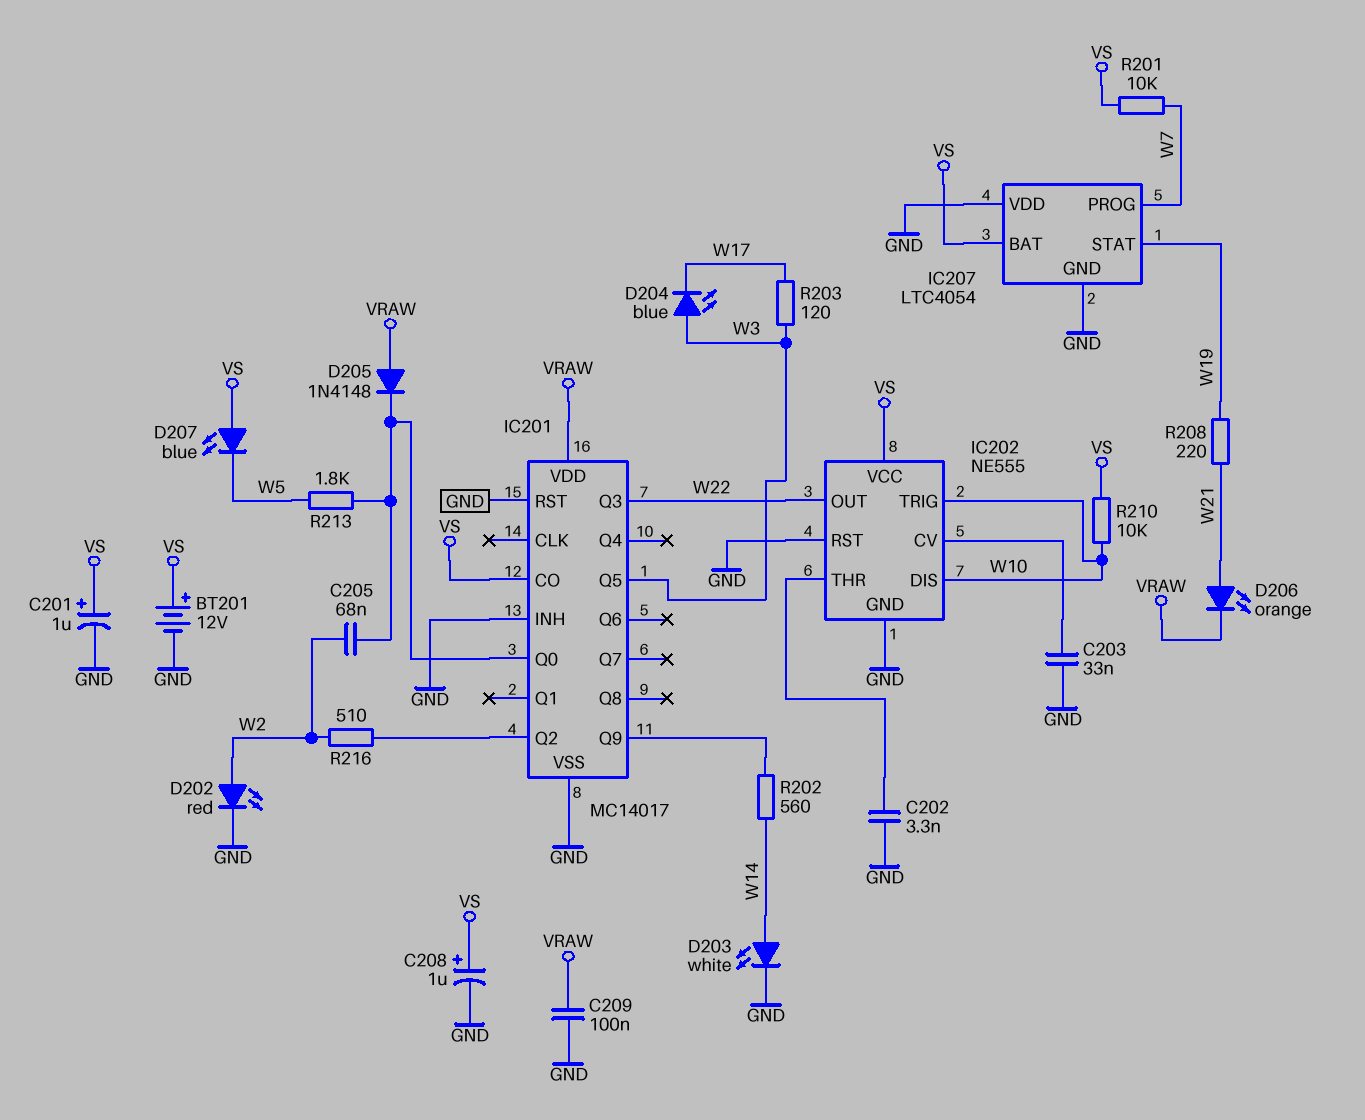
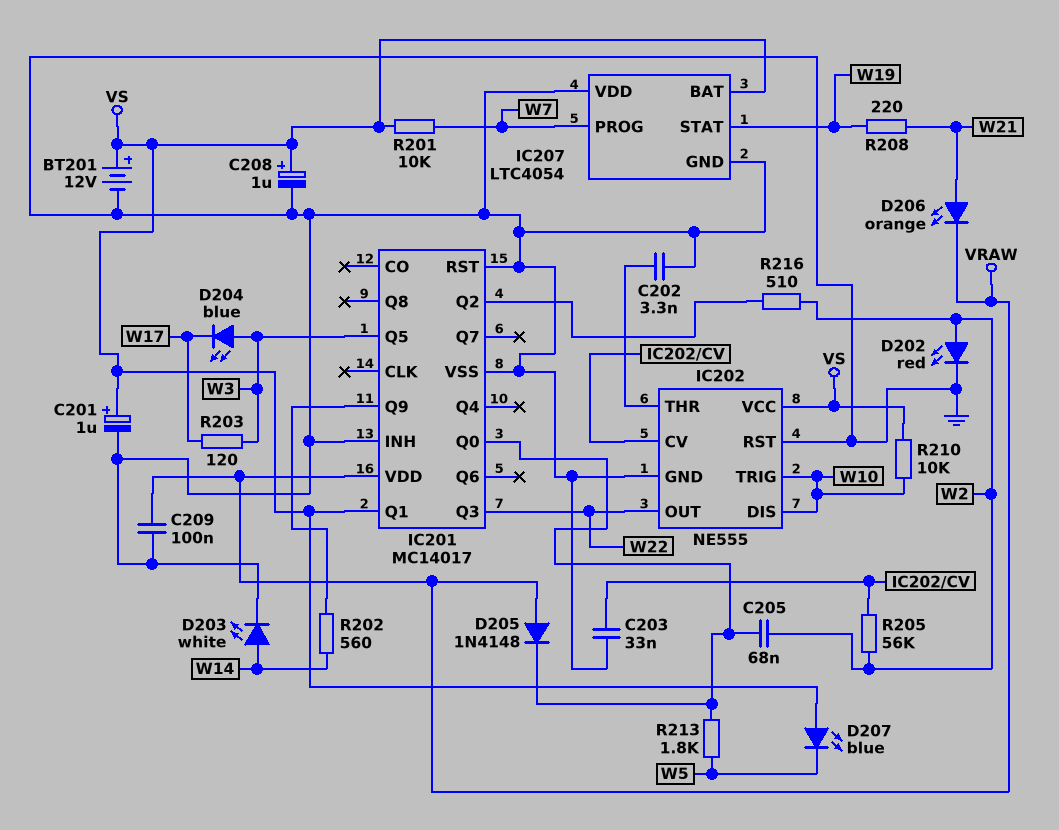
IC201 pin CO: VS -> none
IC201 pin Q1: none -> VS
R205: none -> 56k (IC202/CV, W2)

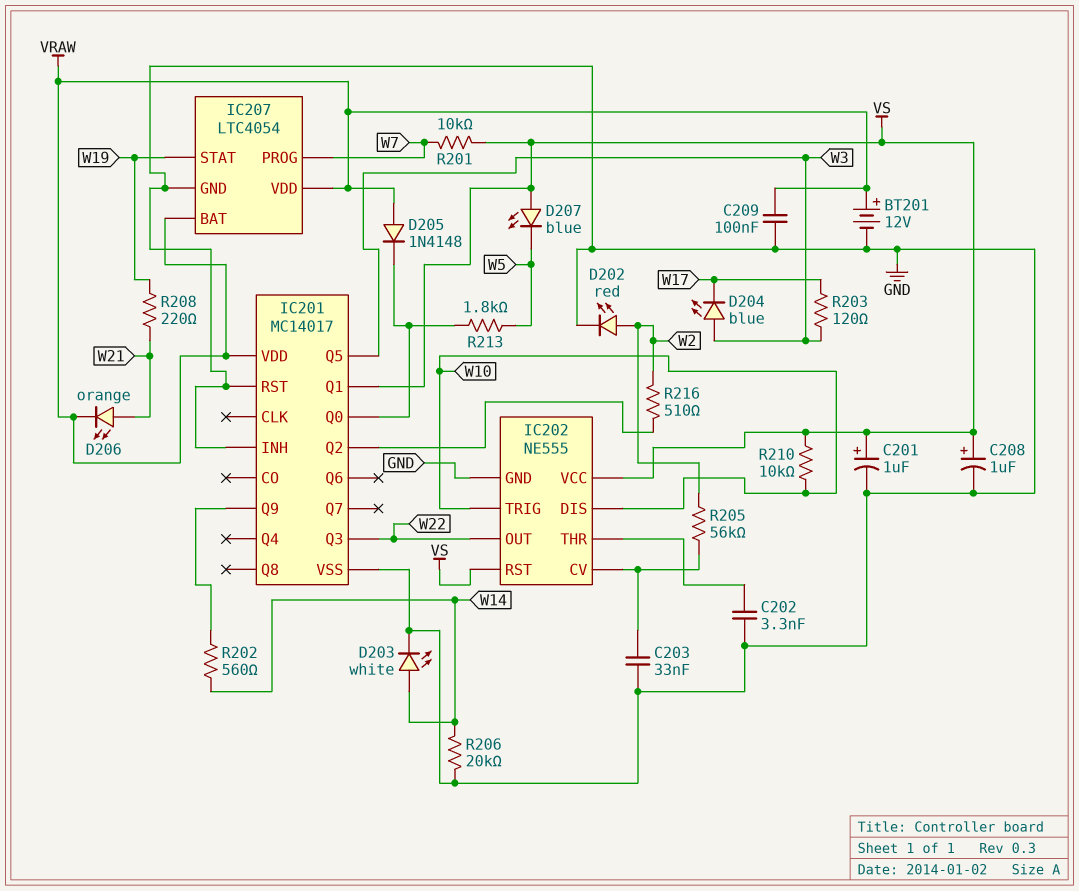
BT201: 12V (plus VS, minus GND) -> 12V (plus VRAW, minus GND)
C205: 68nF (IC201/Q0, W2) -> none
IC202 pin RST: GND -> VS
IC207 pin BAT: VS -> VRAW
IC207 pin VDD: GND -> VRAW
R206: none -> 20k (GND, W14)

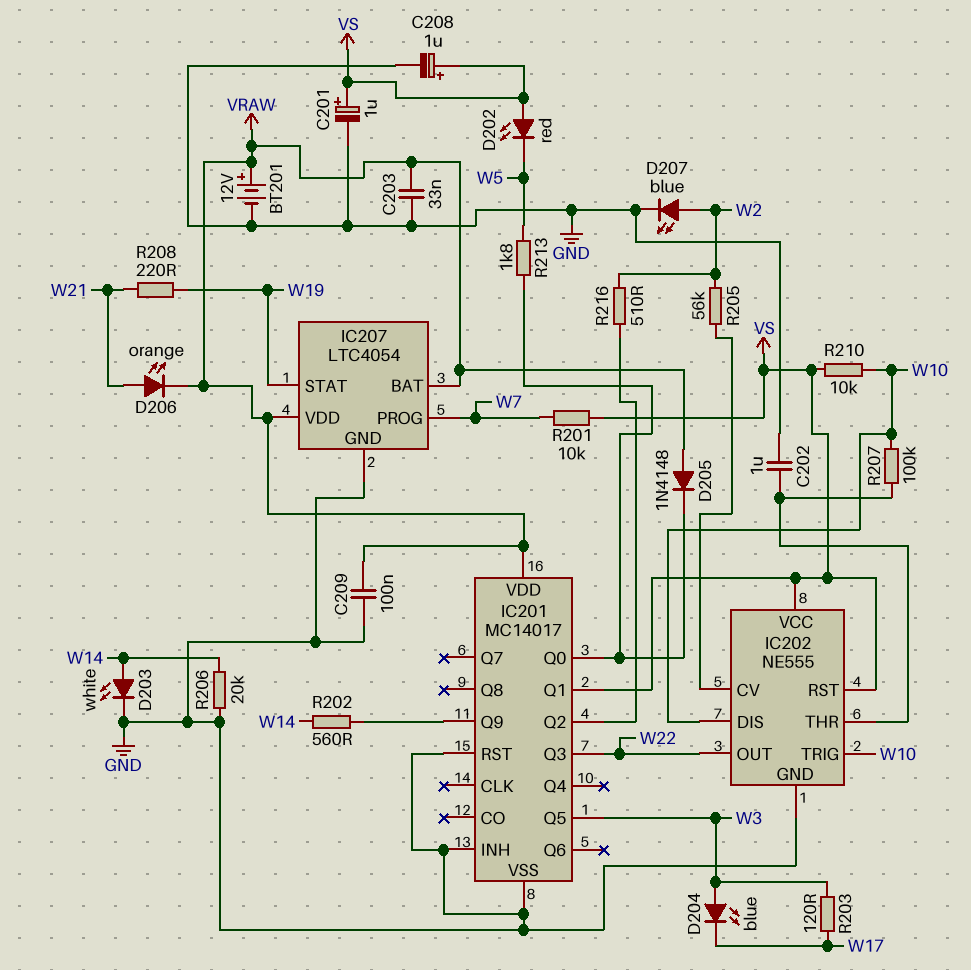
C202: 3.3nF (GND, IC202/THR) -> 1uF (GND, IC202/THR)
C203: 33nF (GND, IC202/CV) -> 33nF (GND, VRAW)
D202: LED red (A W2, K GND) -> LED red (A VS, K W5)
D207: LED blue (A VS, K W5) -> LED blue (A W2, K GND)
R207: none -> 100k (IC202/THR, W10)

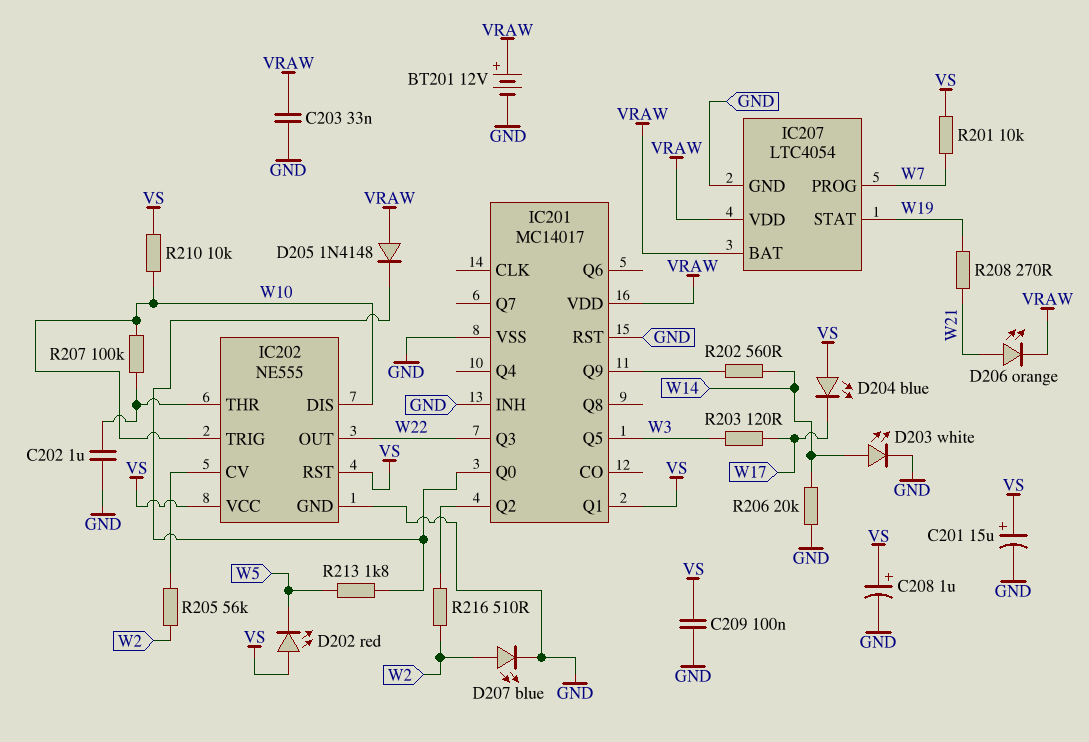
C201: 1uF (plus VS, minus GND) -> 15uF (plus VS, minus GND)
C209: 100nF (GND, VRAW) -> 100nF (GND, VS)
D204: LED blue (A W3, K W17) -> LED blue (A VS, K W17)
R208: 220 (W19, W21) -> 270 (W19, W21)

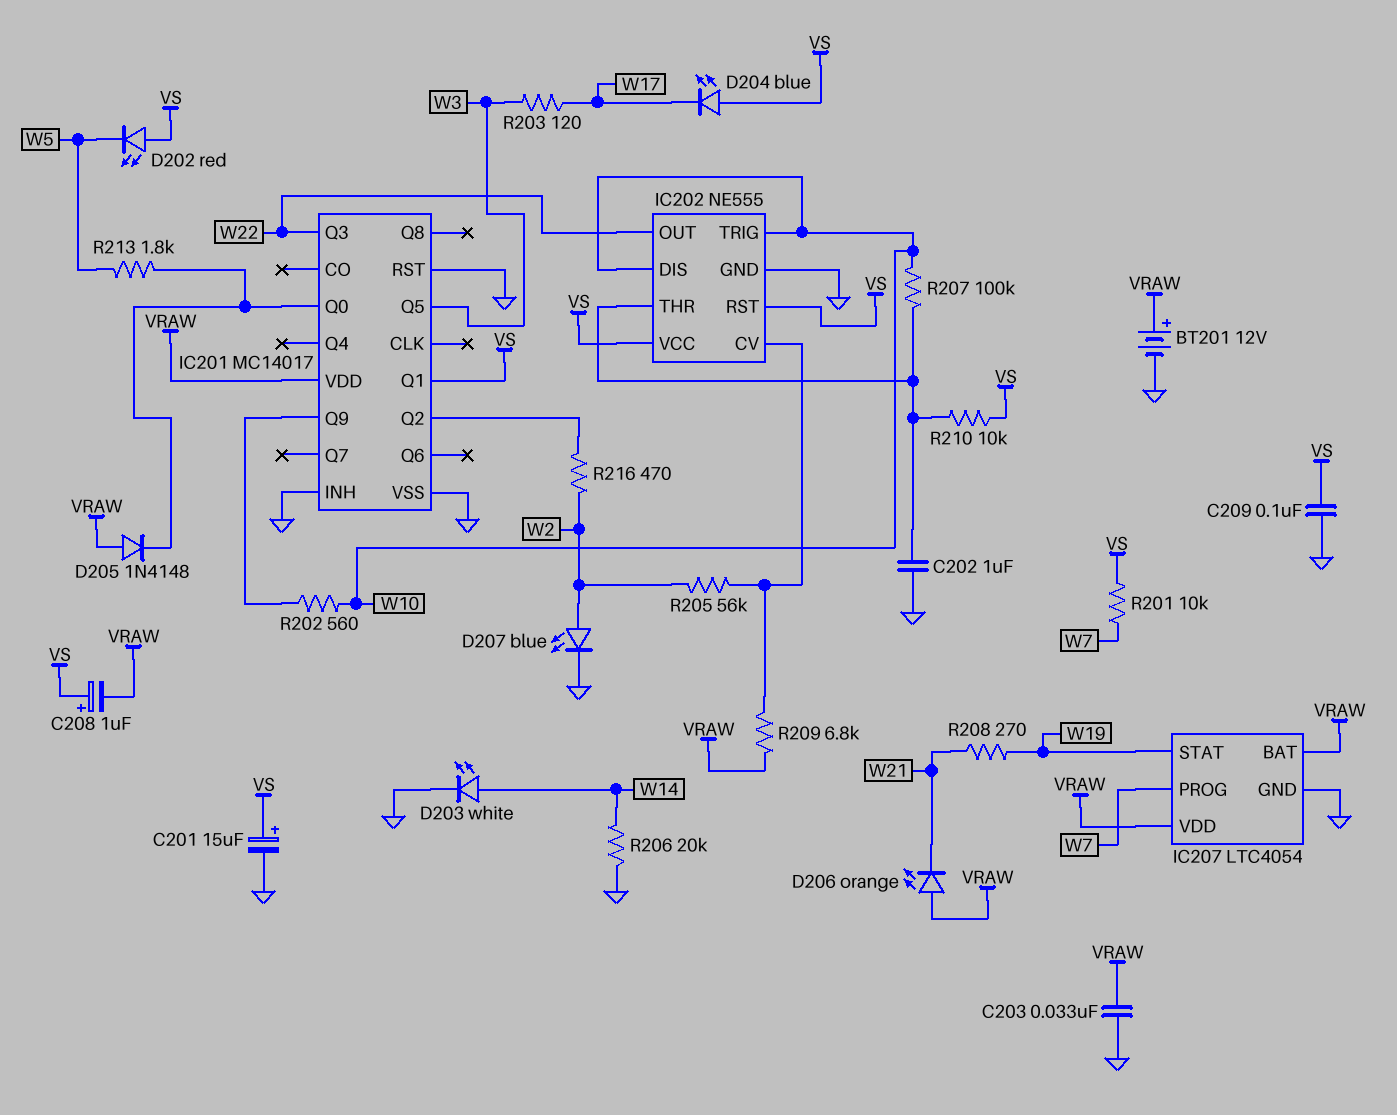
C208: 1uF (plus VS, minus GND) -> 1uF (plus VS, minus VRAW)
D206: LED orange (A W21, K VRAW) -> LED orange (A VRAW, K W21)
R202: 560 (IC201/Q9, W14) -> 560 (IC201/Q9, W10)
R209: none -> 6.8k (IC202/CV, VRAW)
R210: 10k (VS, W10) -> 10k (IC202/THR, VS)
R216: 510 (IC201/Q2, W2) -> 470 (IC201/Q2, W2)

